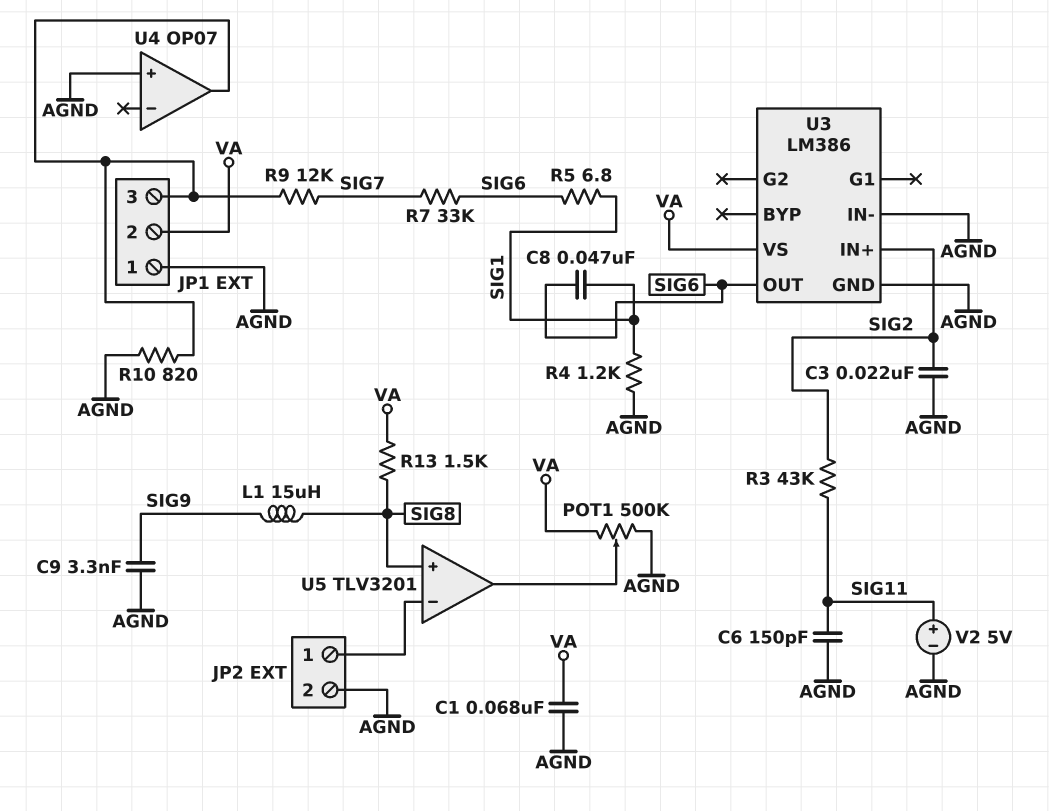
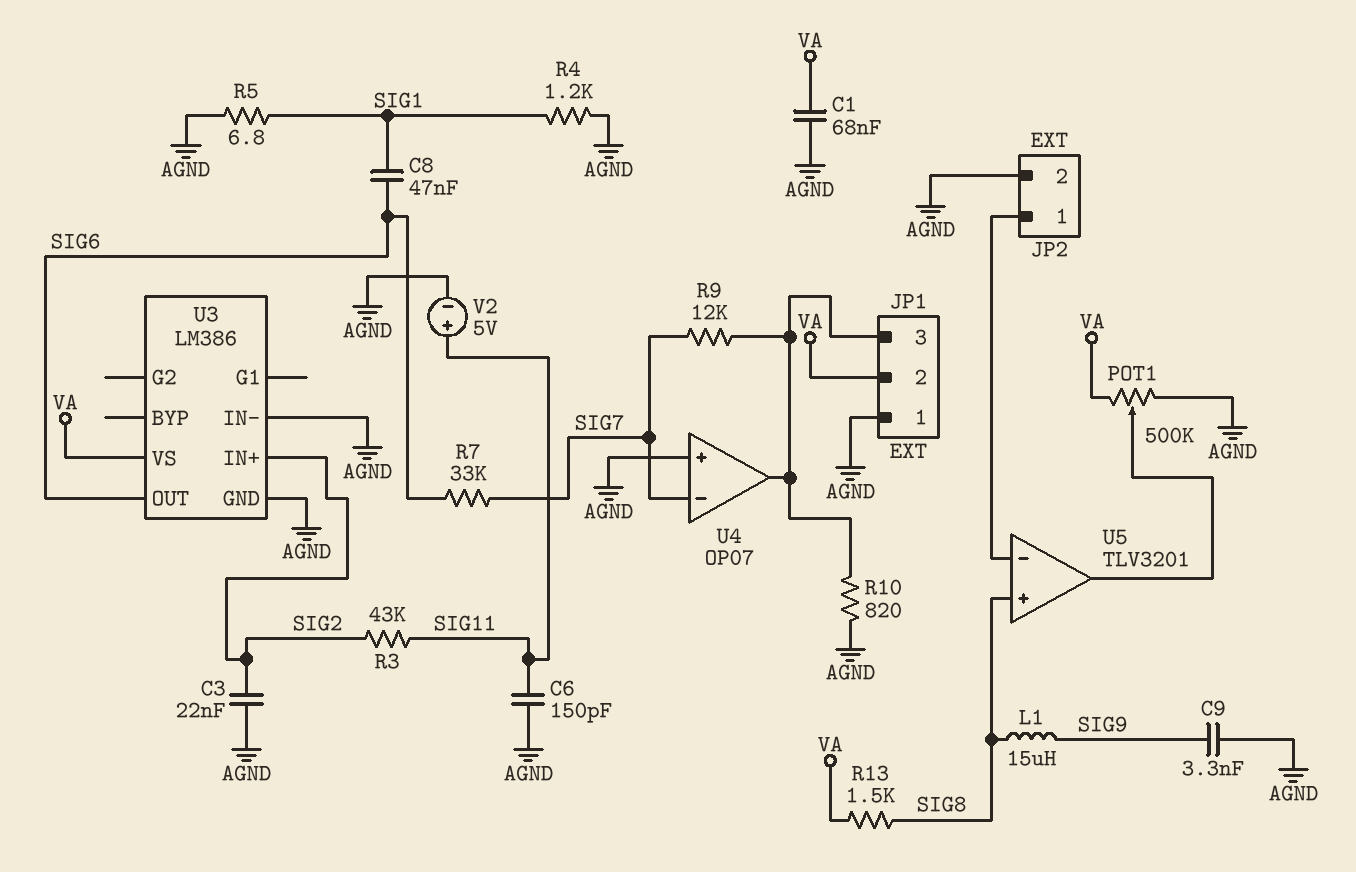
R5: 6.8 (SIG1, SIG6) -> 6.8 (AGND, SIG1)
U4 pin in-: none -> SIG7

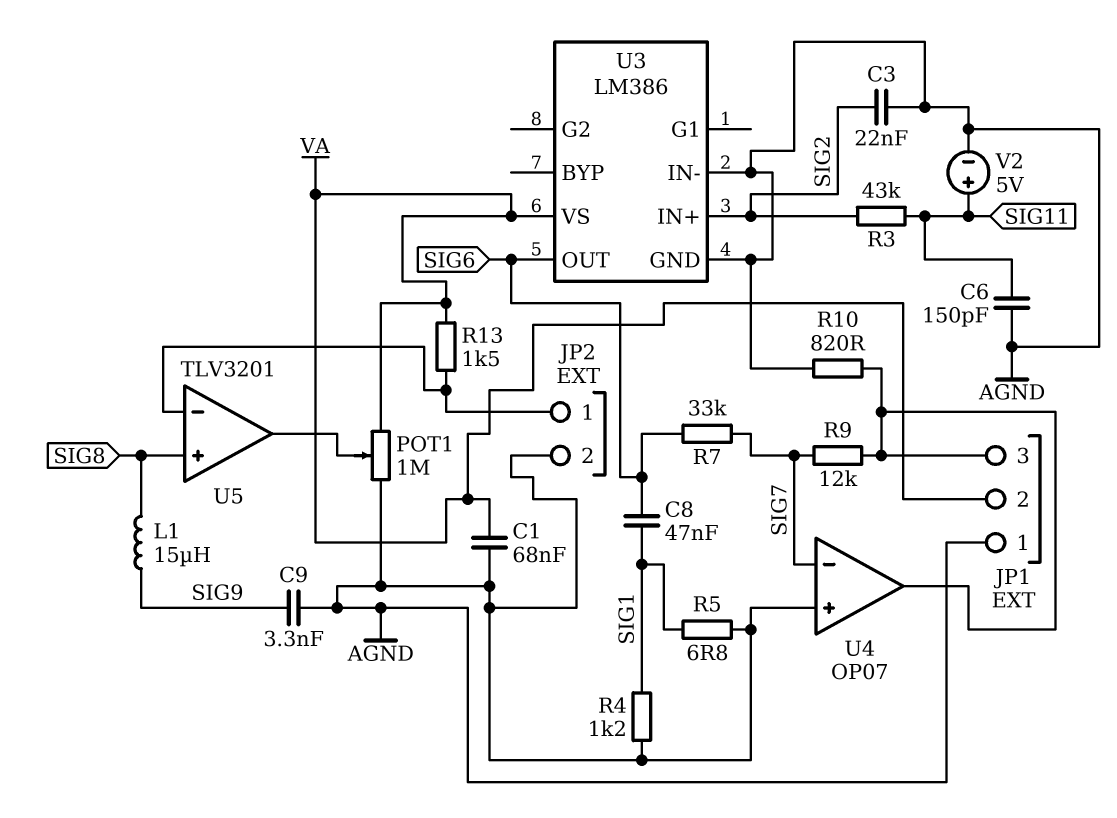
POT1: 500k (AGND, VA, wiper U5/out) -> 1M (AGND, VA, wiper U5/out)
R13: 1.5k (SIG8, VA) -> 1.5k (JP2/1, VA)

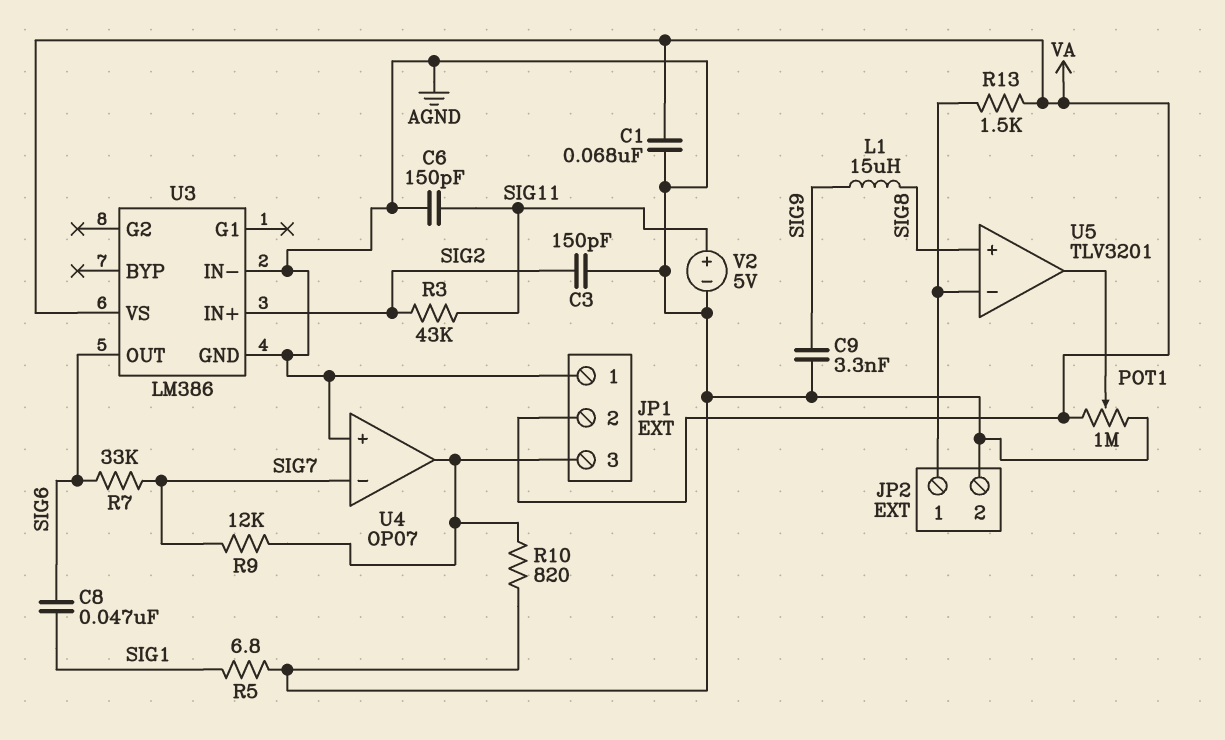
C3: 22nF (AGND, SIG2) -> 150pF (AGND, SIG2)
R4: 1.2k (AGND, SIG1) -> none

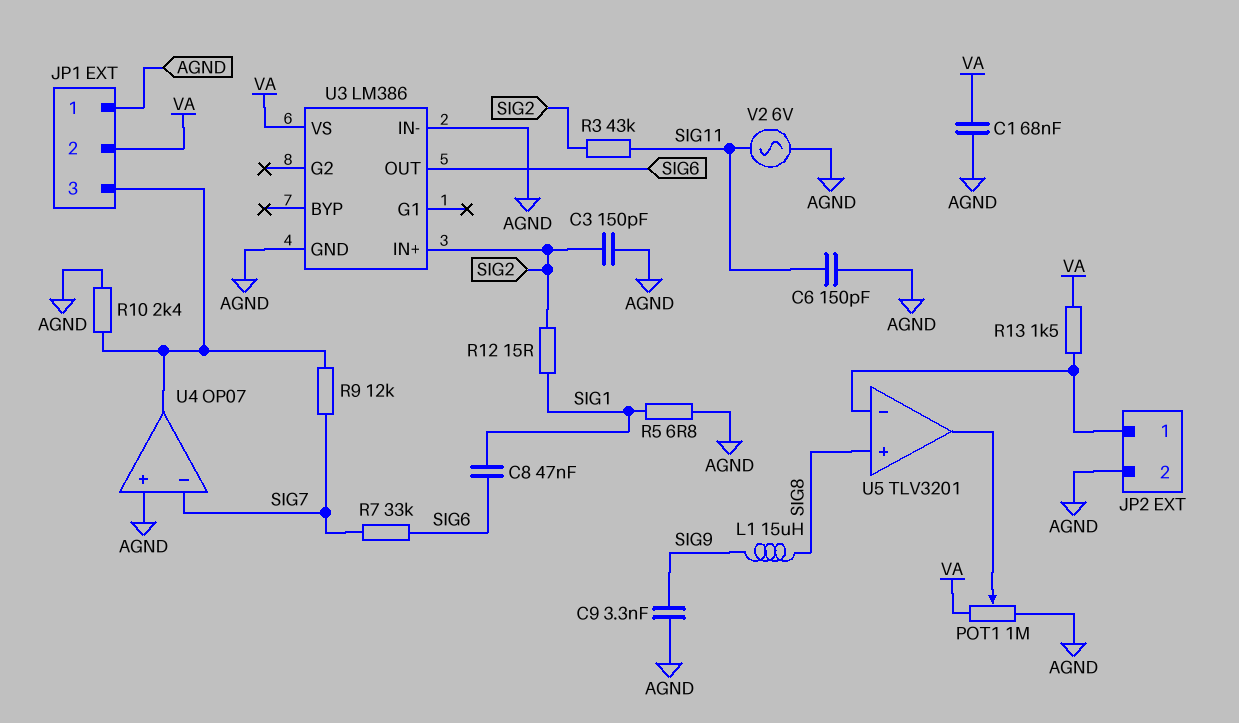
R10: 820 (AGND, JP1/3) -> 2.4k (AGND, JP1/3)
R12: none -> 15 (SIG1, SIG2)
V2: 5V (plus SIG11, minus AGND) -> AC 6V (AGND, SIG11)

